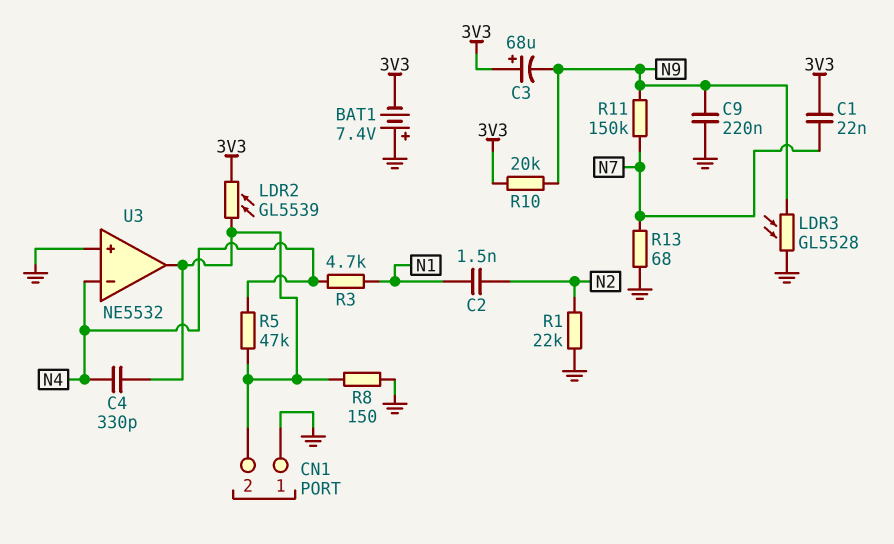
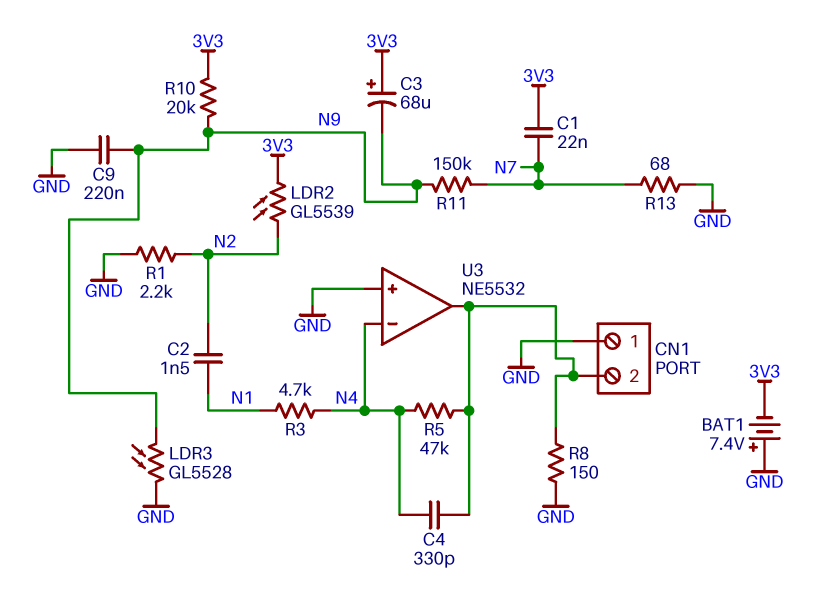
LDR2: GL5539 (3V3, CN1/2) -> GL5539 (3V3, N2)
R1: 22k (GND, N2) -> 2.2k (GND, N2)

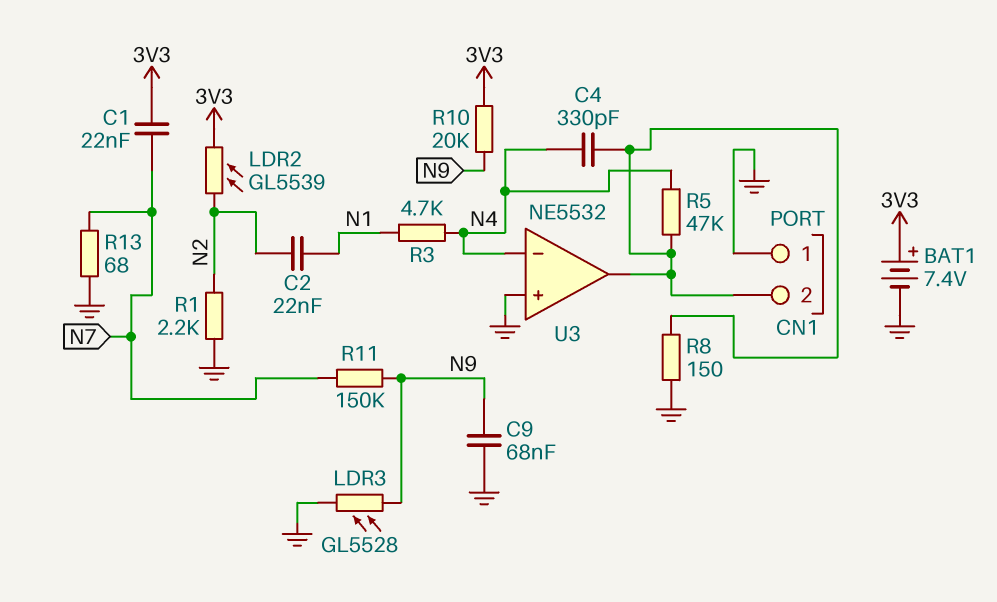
BAT1: 7.4V (plus GND, minus 3V3) -> 7.4V (plus 3V3, minus GND)
C2: 1.5nF (N1, N2) -> 22nF (N1, N2)
C3: 68uF (plus 3V3, minus N9) -> none
C9: 220nF (GND, N9) -> 68nF (GND, N9)

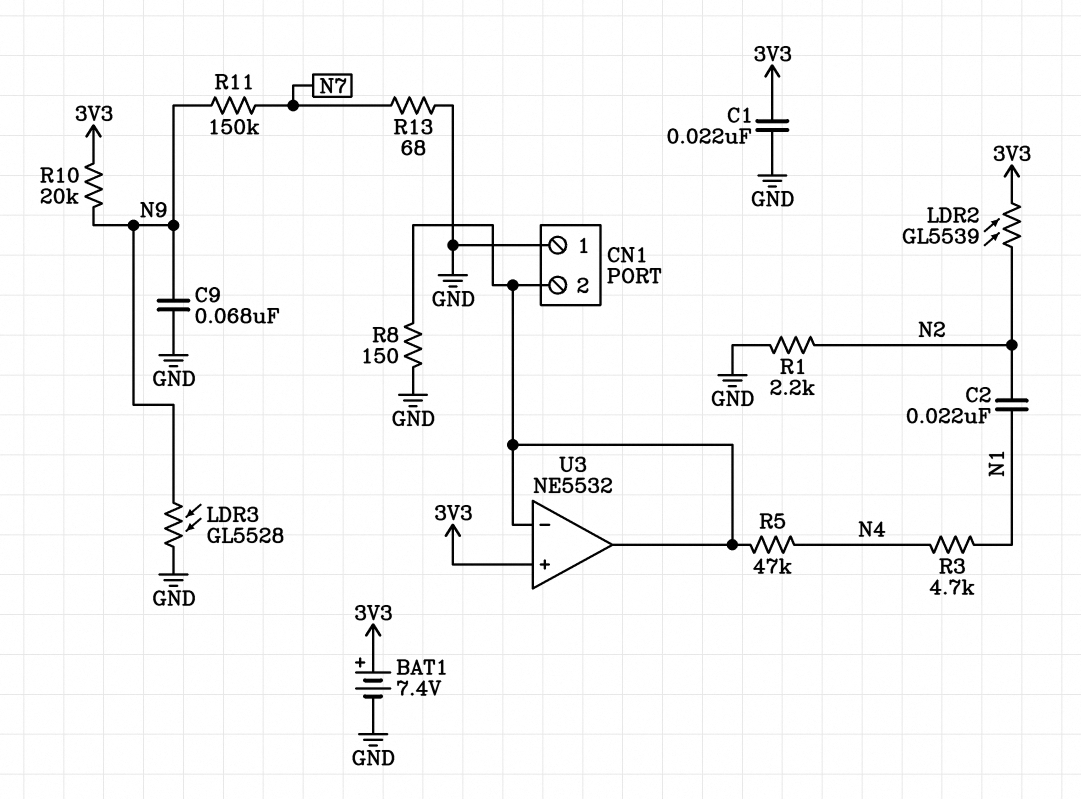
C1: 22nF (3V3, N7) -> 22nF (3V3, GND)
C4: 330pF (CN1/2, N4) -> none
U3 pin in+: GND -> 3V3
U3 pin in-: N4 -> CN1/2

